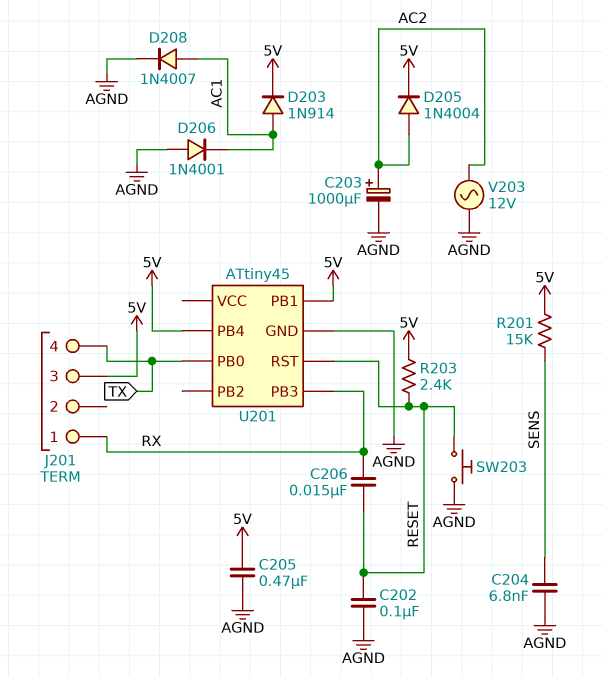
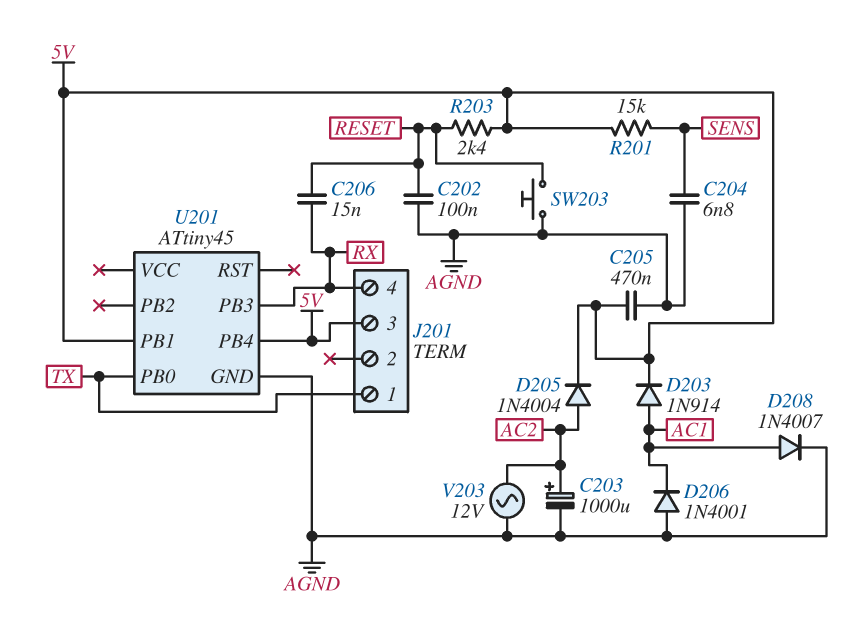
J201 pin 1: RX -> TX
J201 pin 4: TX -> RX
U201 pin RST: RESET -> none

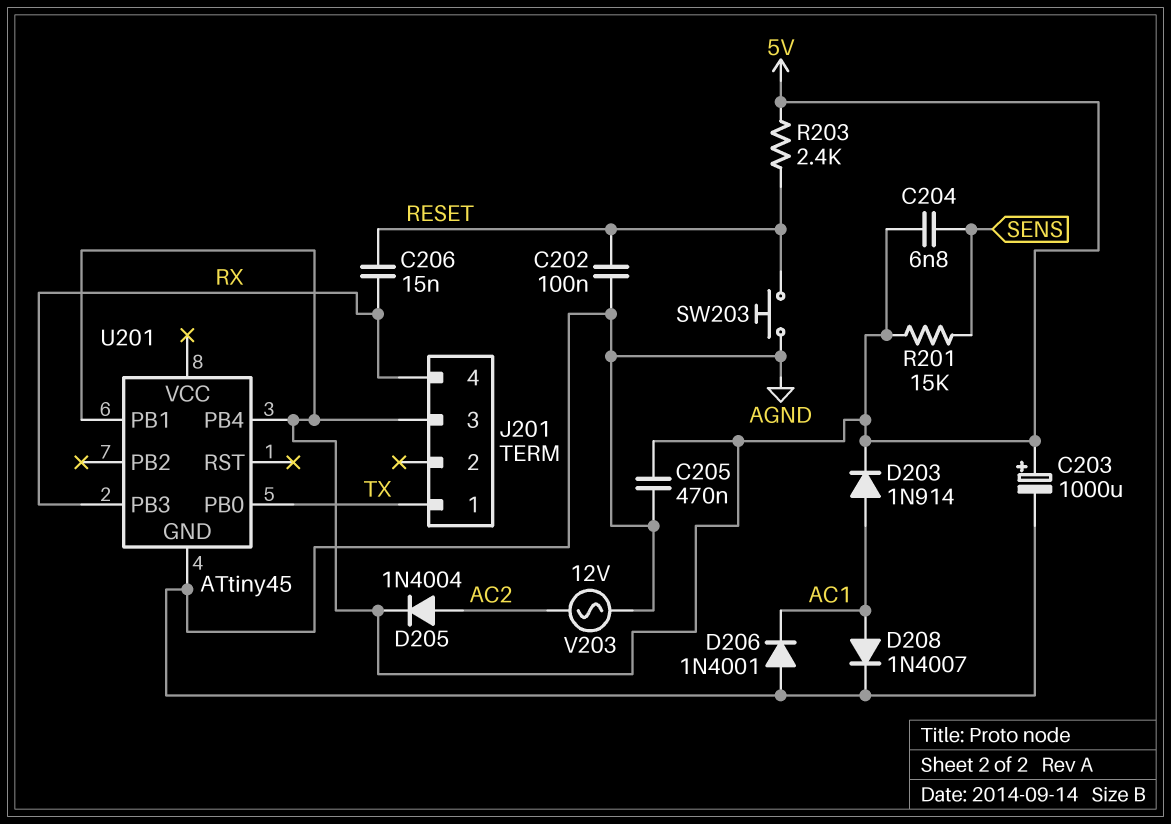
C203: 1000uF (plus AC2, minus AGND) -> 1000uF (plus 5V, minus AGND)
C204: 6.8nF (AGND, SENS) -> 6.8nF (5V, SENS)

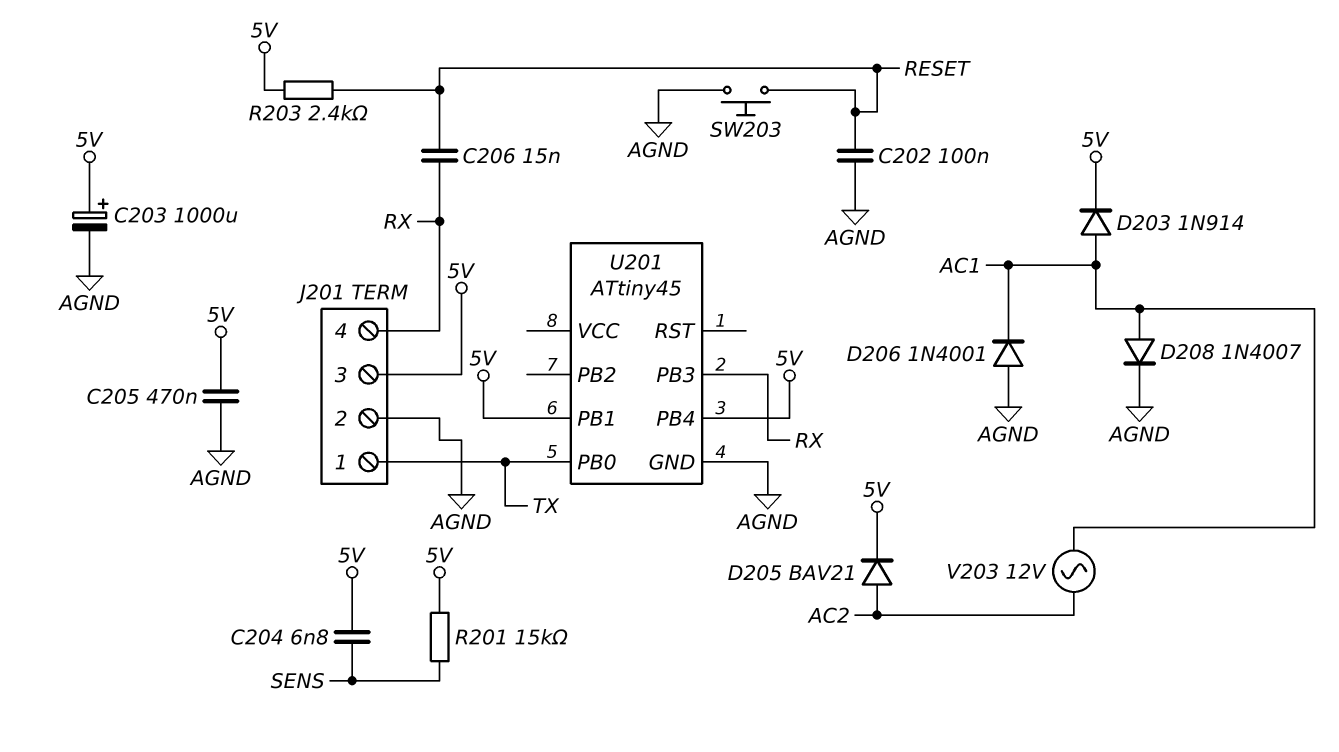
D205: diode 1N4004 (A AC2, K 5V) -> diode BAV21 (A AC2, K 5V)
J201 pin 2: none -> AGND
V203: AC 12V (AC2, AGND) -> AC 12V (AC1, AC2)

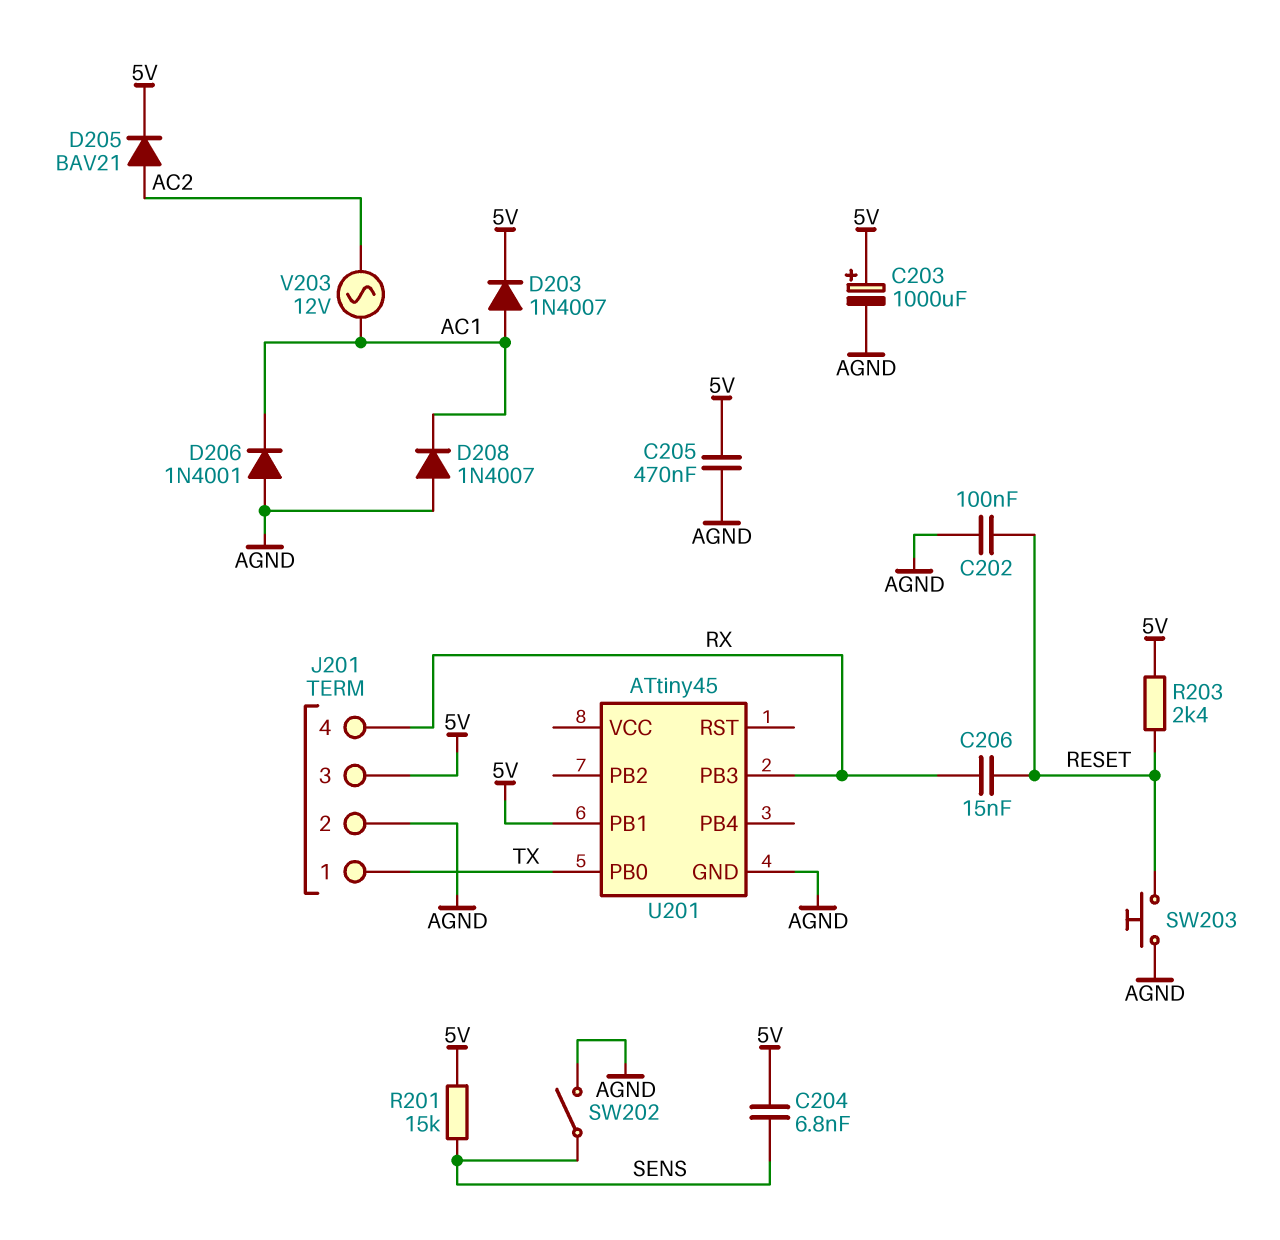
D203: diode 1N914 (A AC1, K 5V) -> diode 1N4007 (A AC1, K 5V)
D208: diode 1N4007 (A AC1, K AGND) -> diode 1N4007 (A AGND, K AC1)
SW202: none -> switch (AGND, SENS)
U201 pin PB4: 5V -> none

